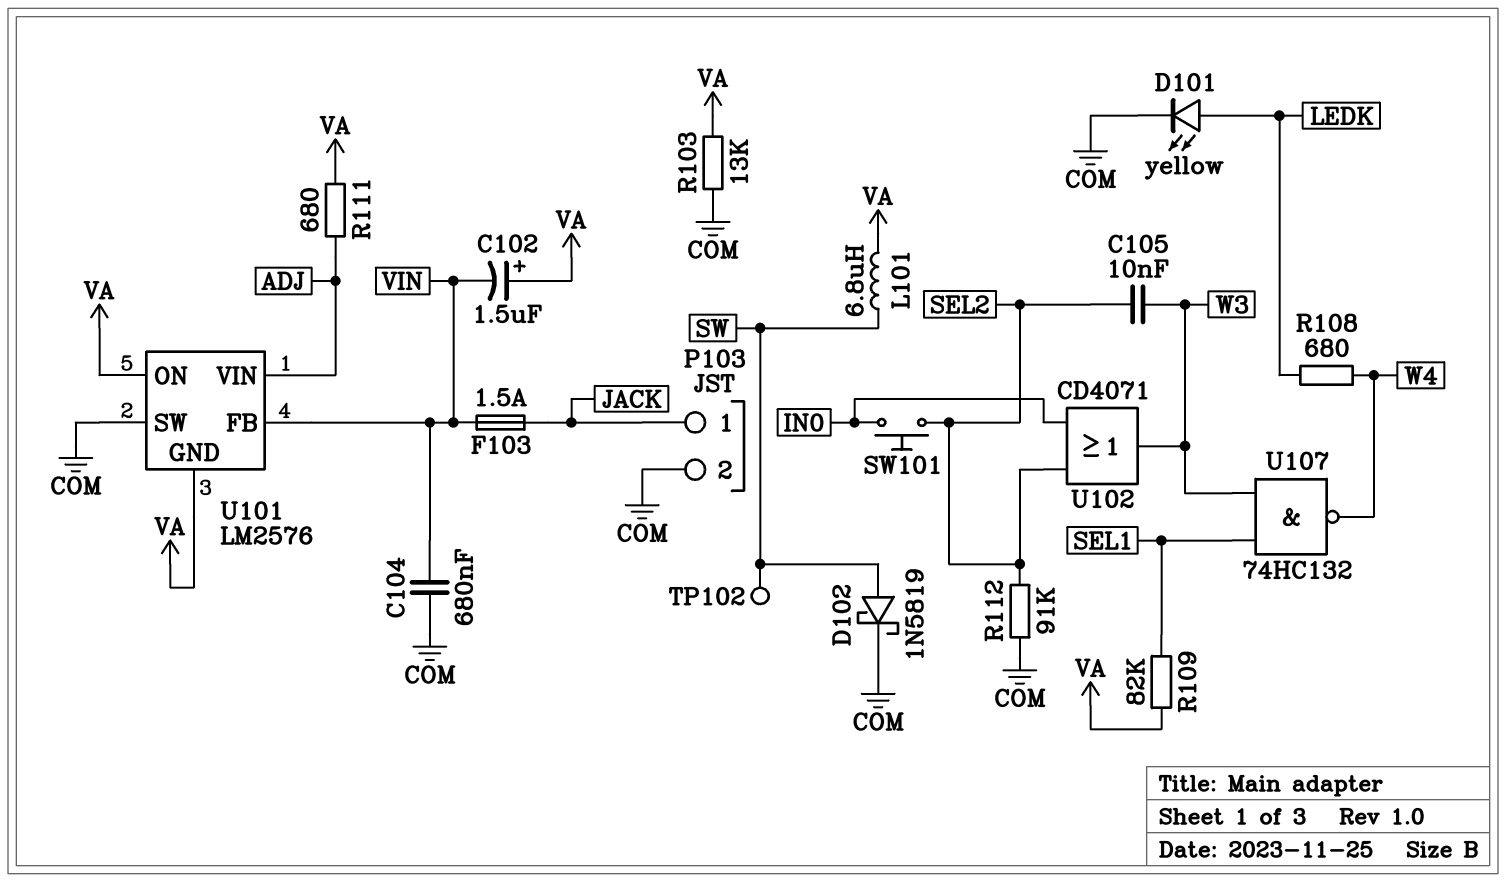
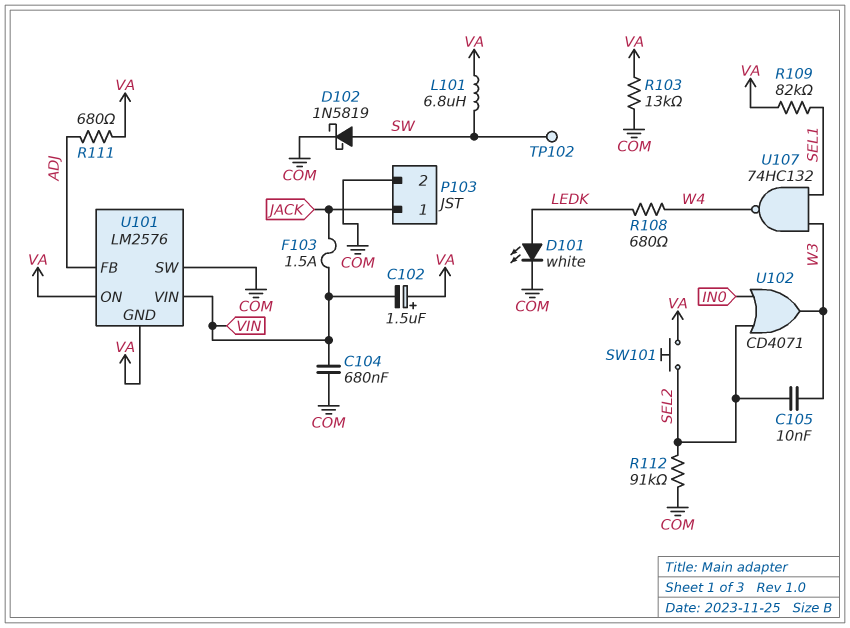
D101: LED yellow (A LEDK, K COM) -> LED white (A LEDK, K COM)
SW101: button (IN0, SEL2) -> button (SEL2, VA)
U101 pin FB: VIN -> ADJ
U101 pin VIN: ADJ -> VIN

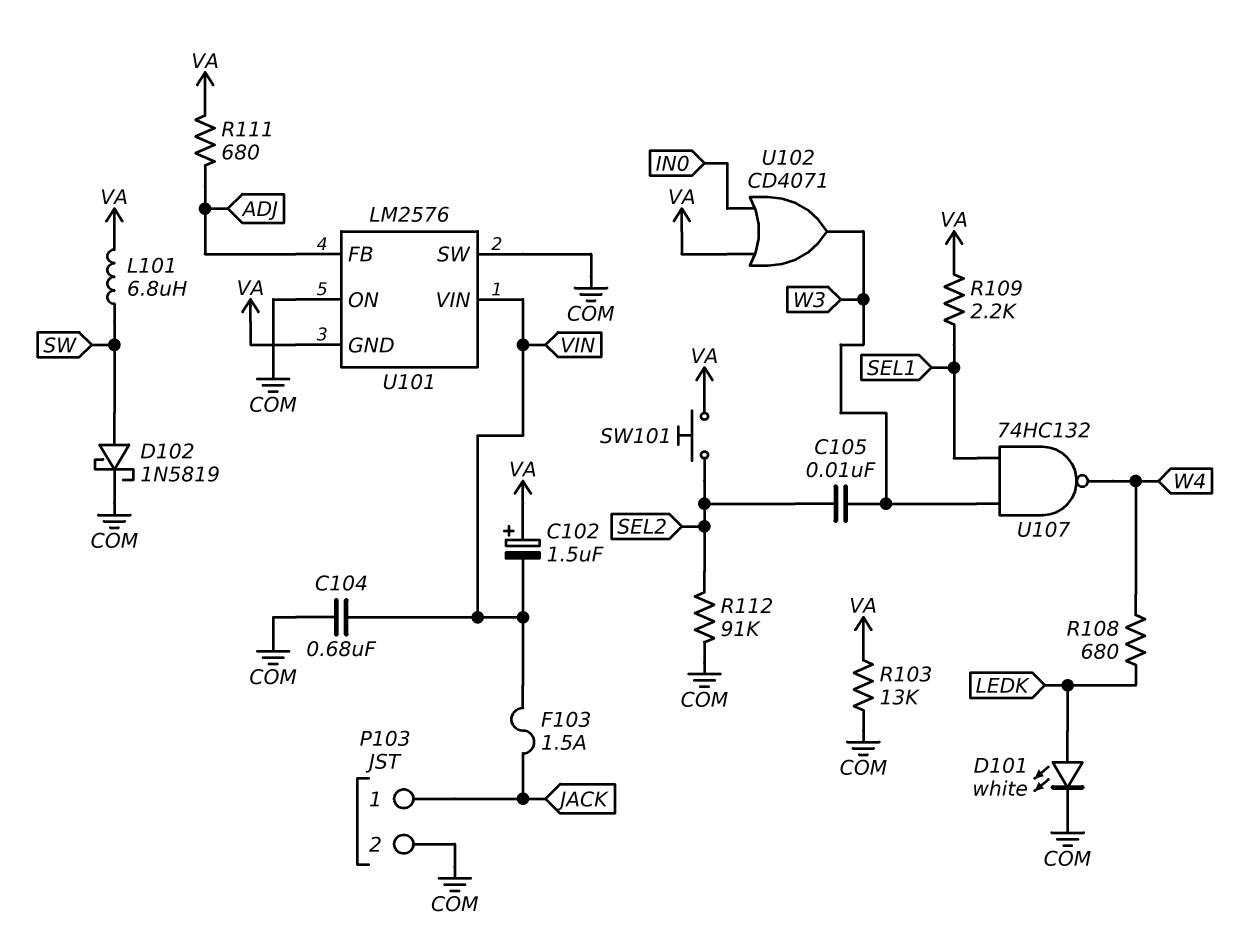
R109: 82k (SEL1, VA) -> 2.2k (SEL1, VA)
TP102: test point (SW) -> none
U101 pin ON: VA -> COM
U102: OR CD4071 (in IN0, in SEL2, out W3) -> OR CD4071 (in IN0, in VA, out W3)

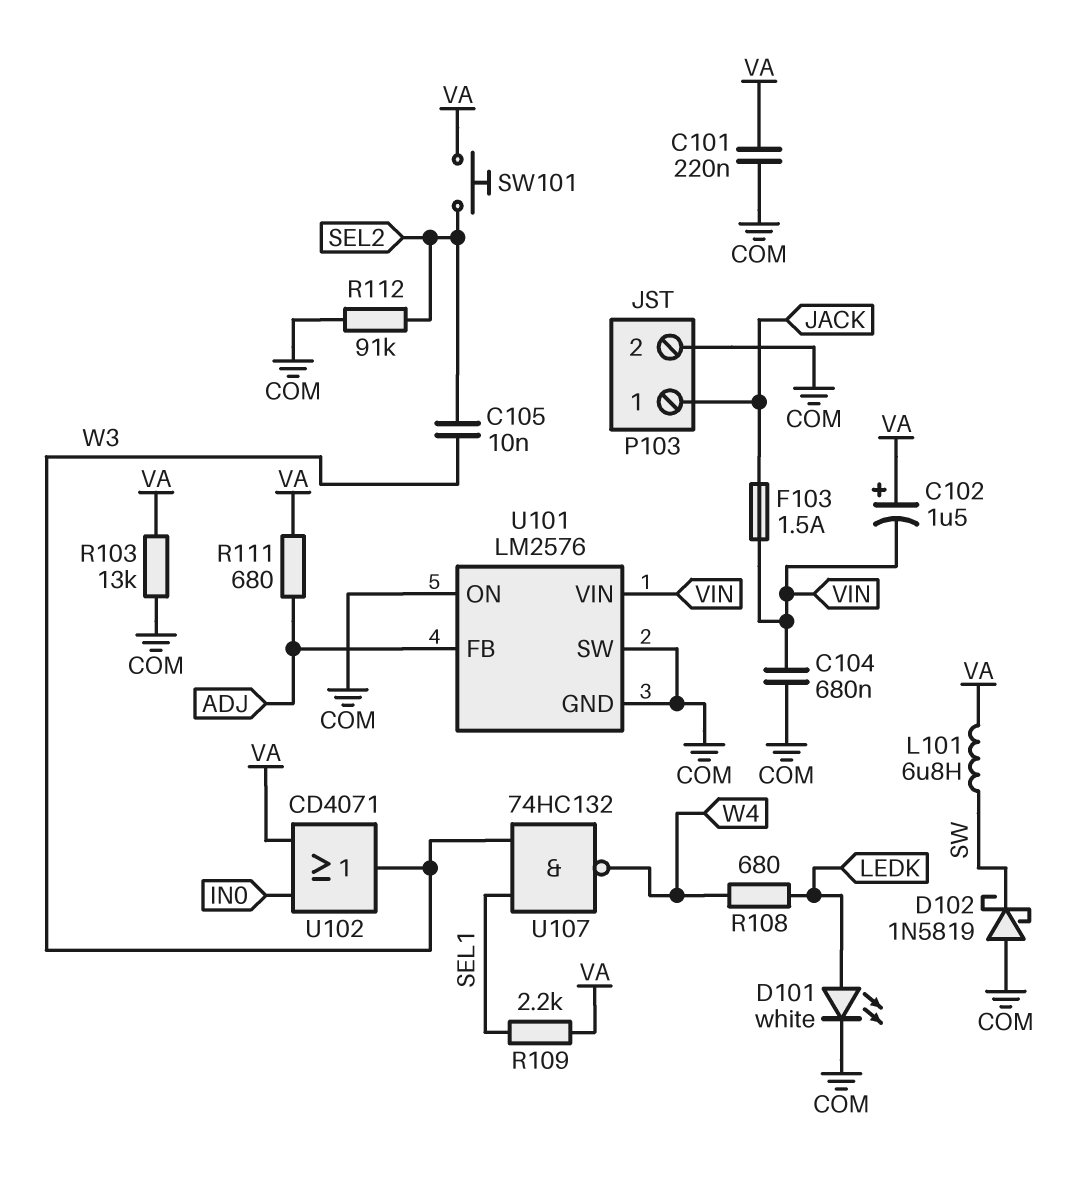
C101: none -> 220nF (COM, VA)
D102: schottky 1N5819 (A SW, K COM) -> schottky 1N5819 (A COM, K SW)
U101 pin GND: VA -> COM

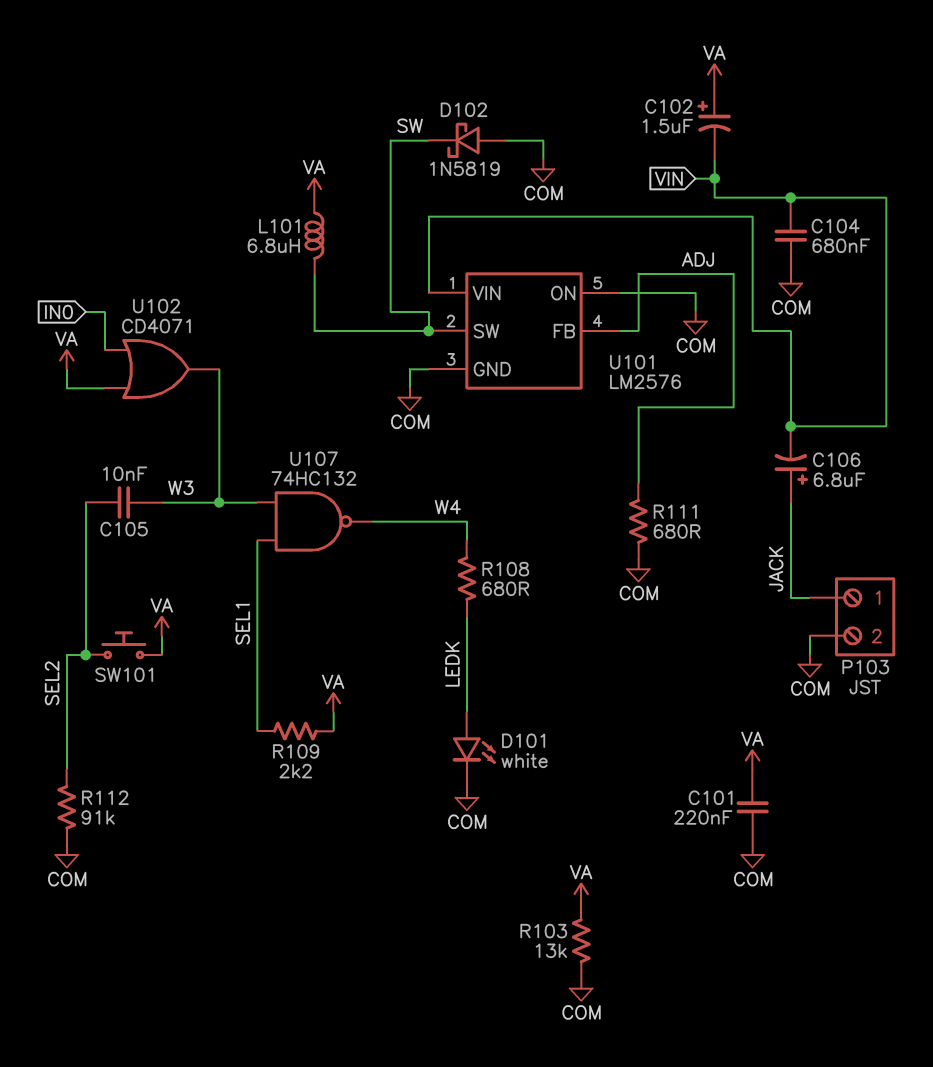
C106: none -> 6.8uF (plus JACK, minus VIN)
F103: 1.5A (JACK, VIN) -> none
R111: 680 (ADJ, VA) -> 680 (ADJ, COM)
U101 pin SW: COM -> SW

